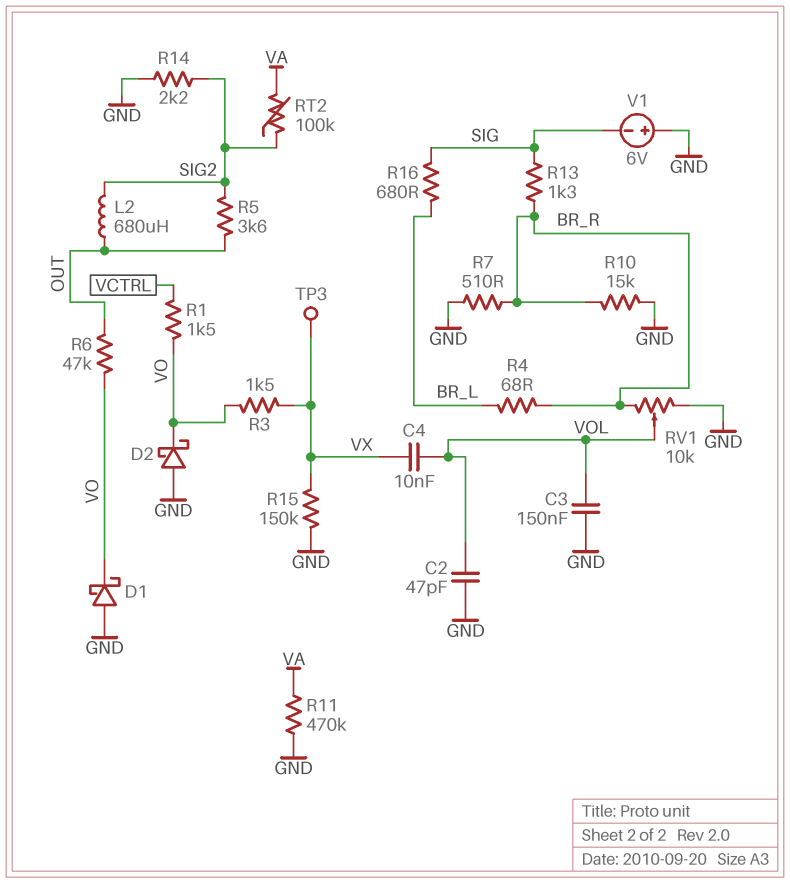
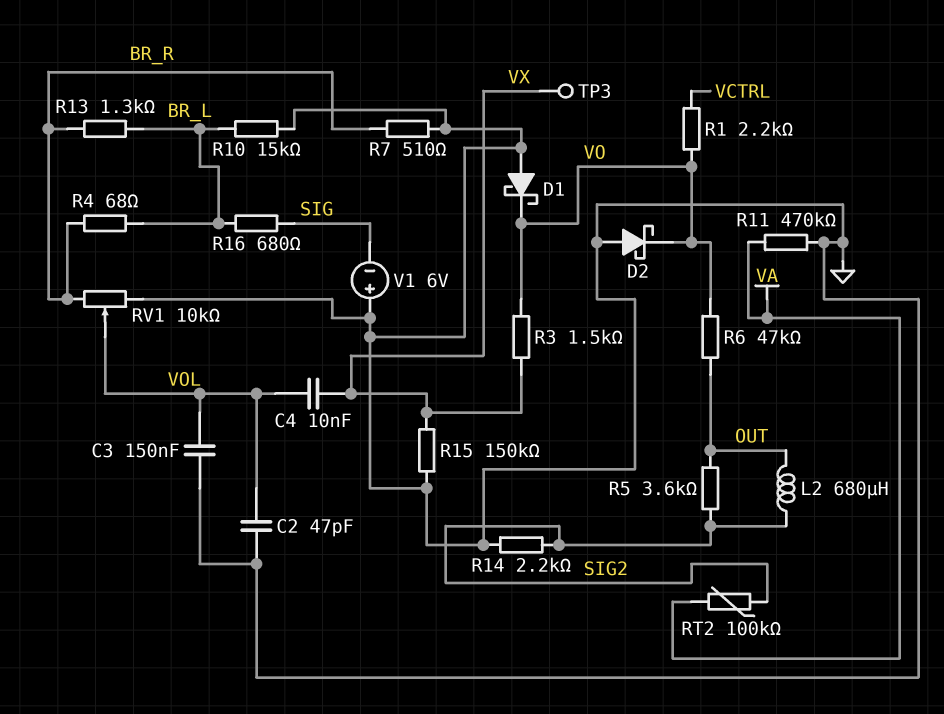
R1: 1.5k (VCTRL, VO) -> 2.2k (VCTRL, VO)
R10: 15k (BR_R, GND) -> 15k (BR_L, GND)
R13: 1.3k (BR_R, SIG) -> 1.3k (BR_L, BR_R)

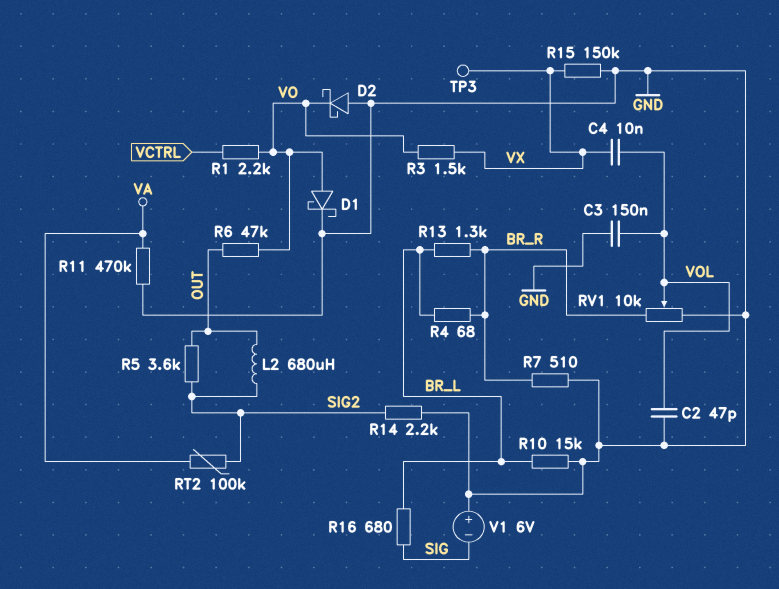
D1: schottky (A GND, K VO) -> schottky (A VO, K GND)

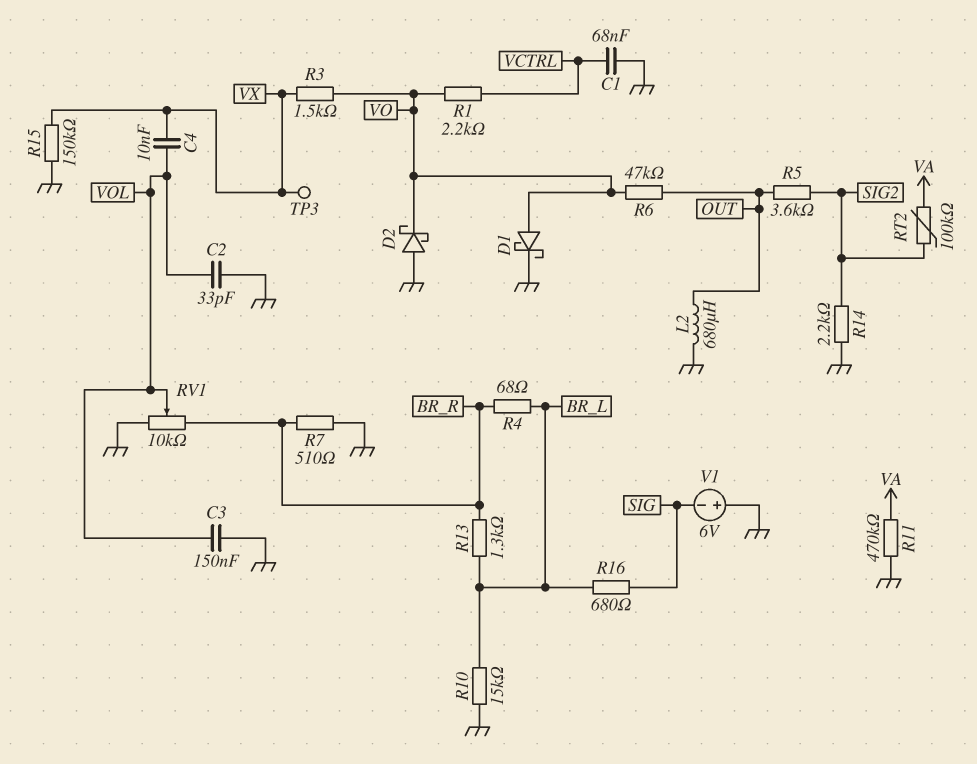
C1: none -> 68nF (GND, VCTRL)
C2: 47pF (GND, VOL) -> 33pF (GND, VOL)
L2: 680uH (OUT, SIG2) -> 680uH (GND, OUT)

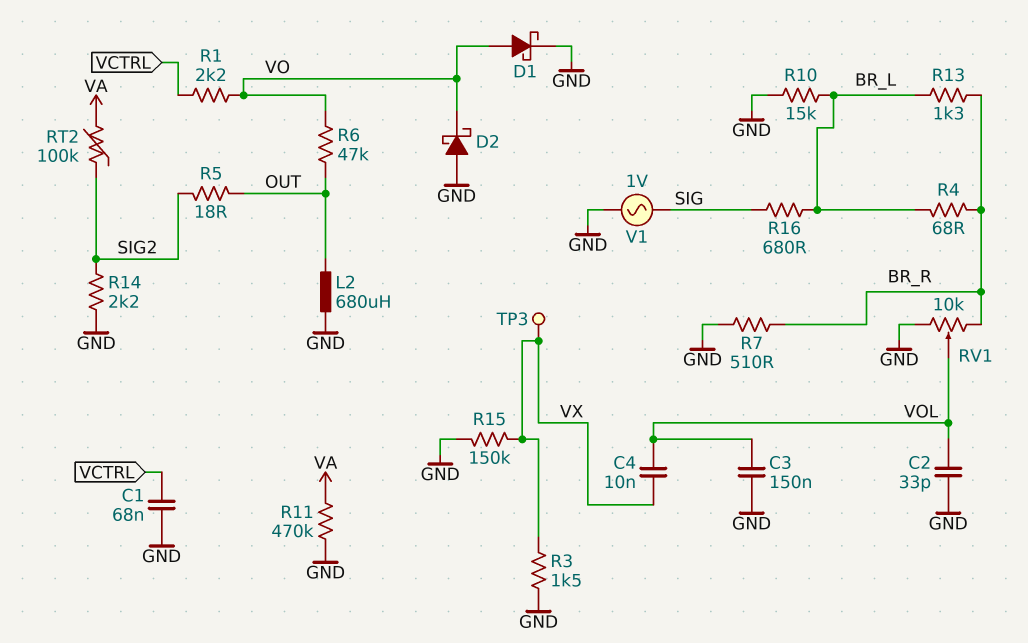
R3: 1.5k (VO, VX) -> 1.5k (GND, VX)
R5: 3.6k (OUT, SIG2) -> 18 (OUT, SIG2)
V1: 6V (plus GND, minus SIG) -> AC 1V (GND, SIG)

